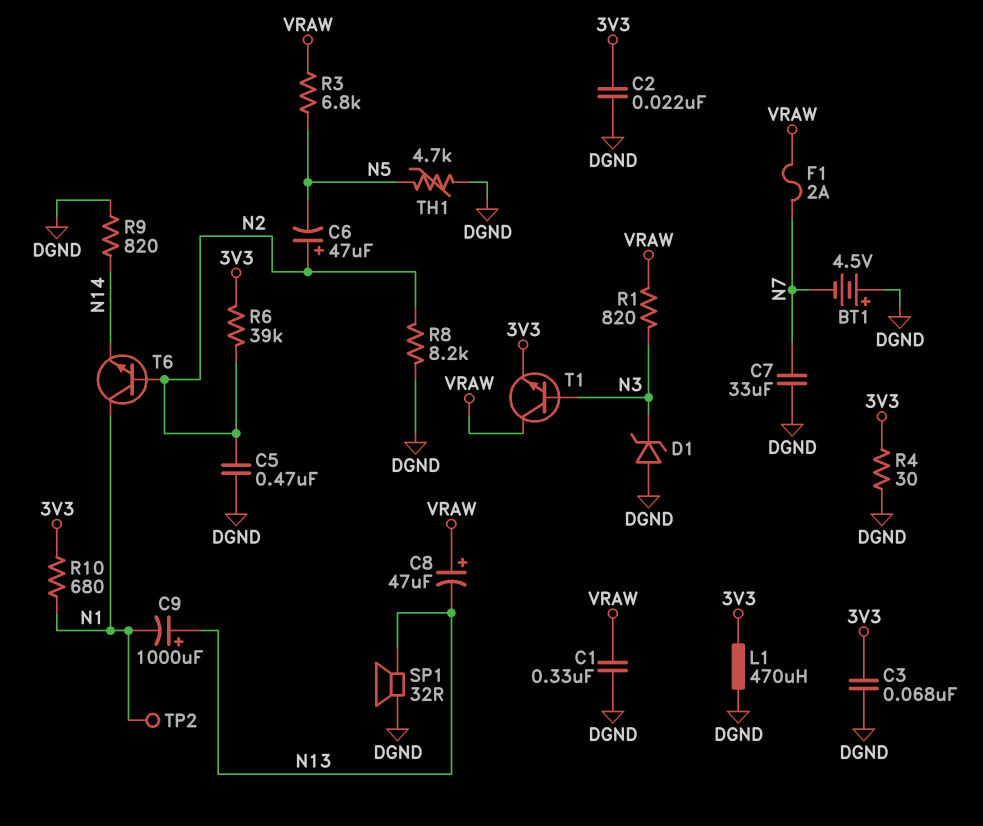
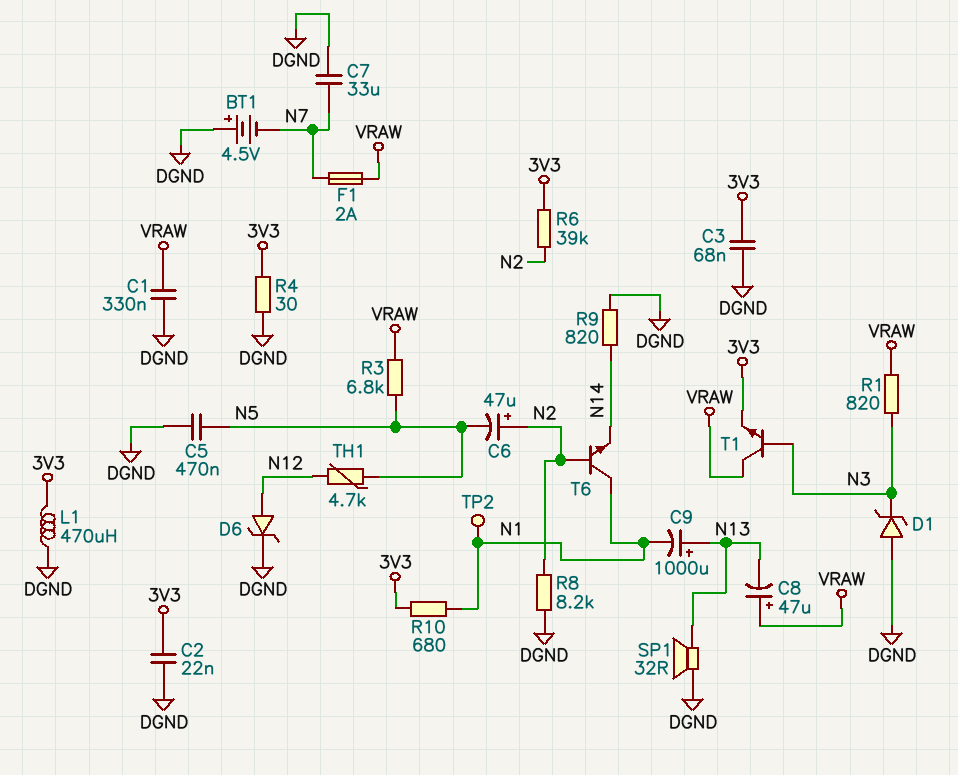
C5: 470nF (DGND, N2) -> 470nF (DGND, N5)
D6: none -> zener (A N12, K DGND)
TH1: 4.7k (DGND, N5) -> 4.7k (N5, N12)

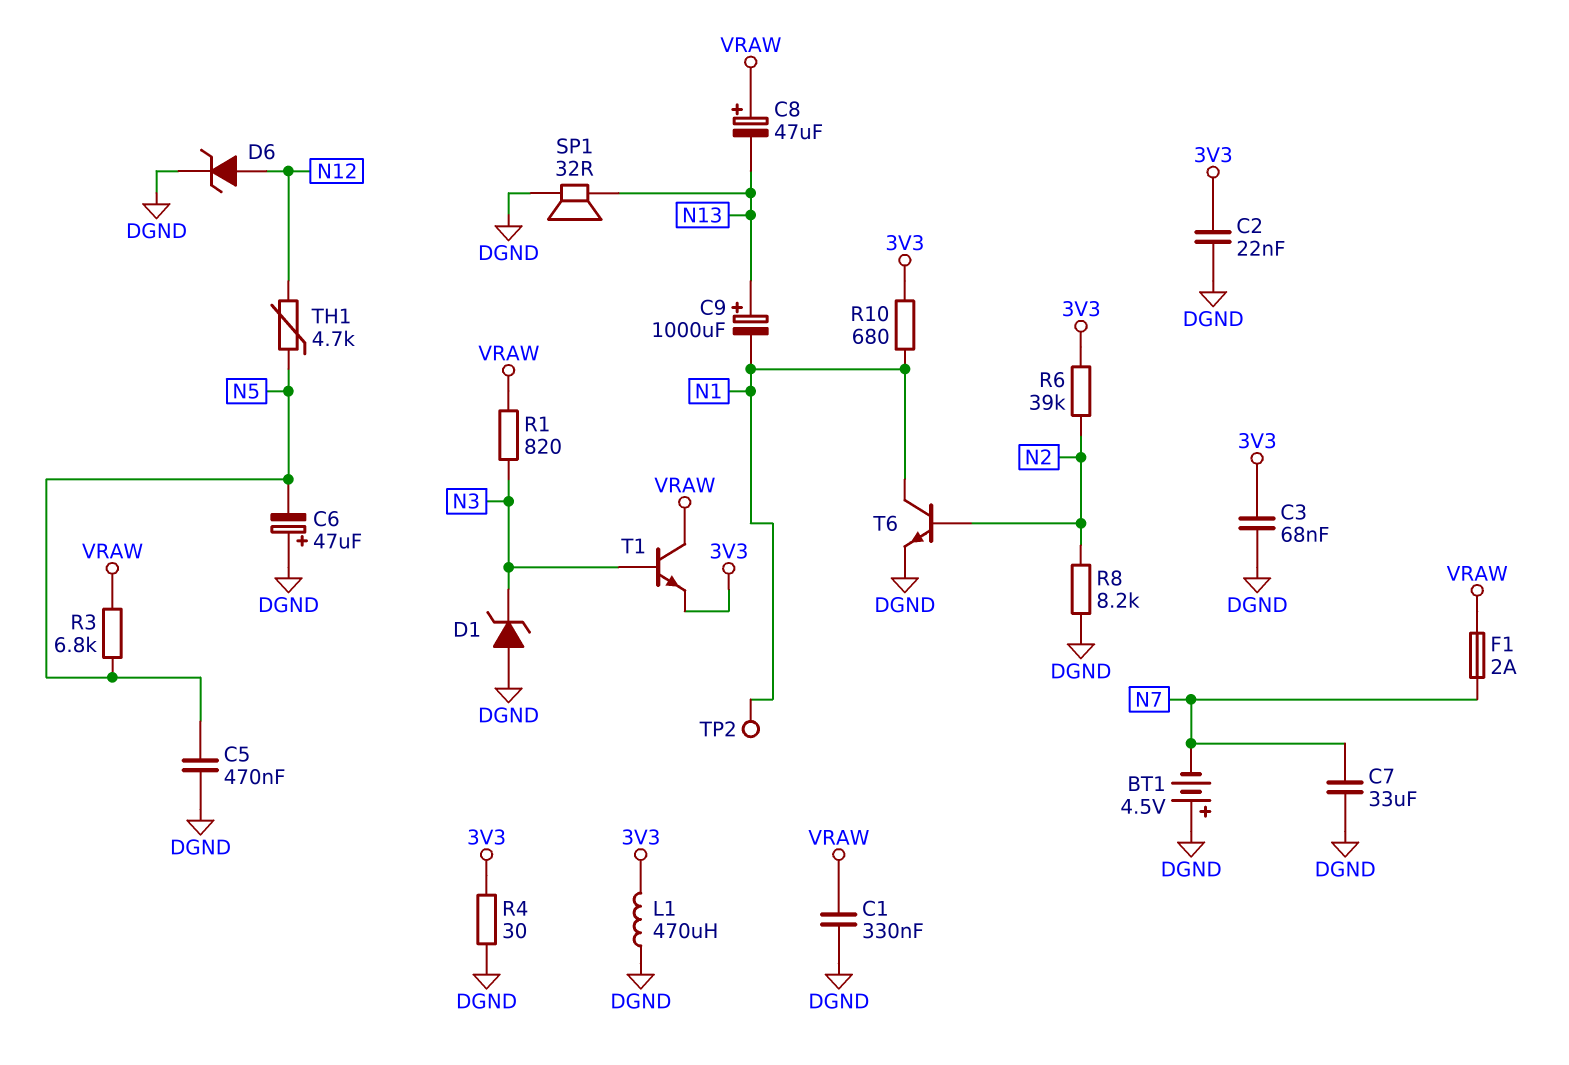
C6: 47uF (plus N2, minus N5) -> 47uF (plus DGND, minus N5)
R9: 820 (DGND, N14) -> none
T6: NPN (B N2, C N1, E N14) -> NPN (B N2, C N1, E DGND)

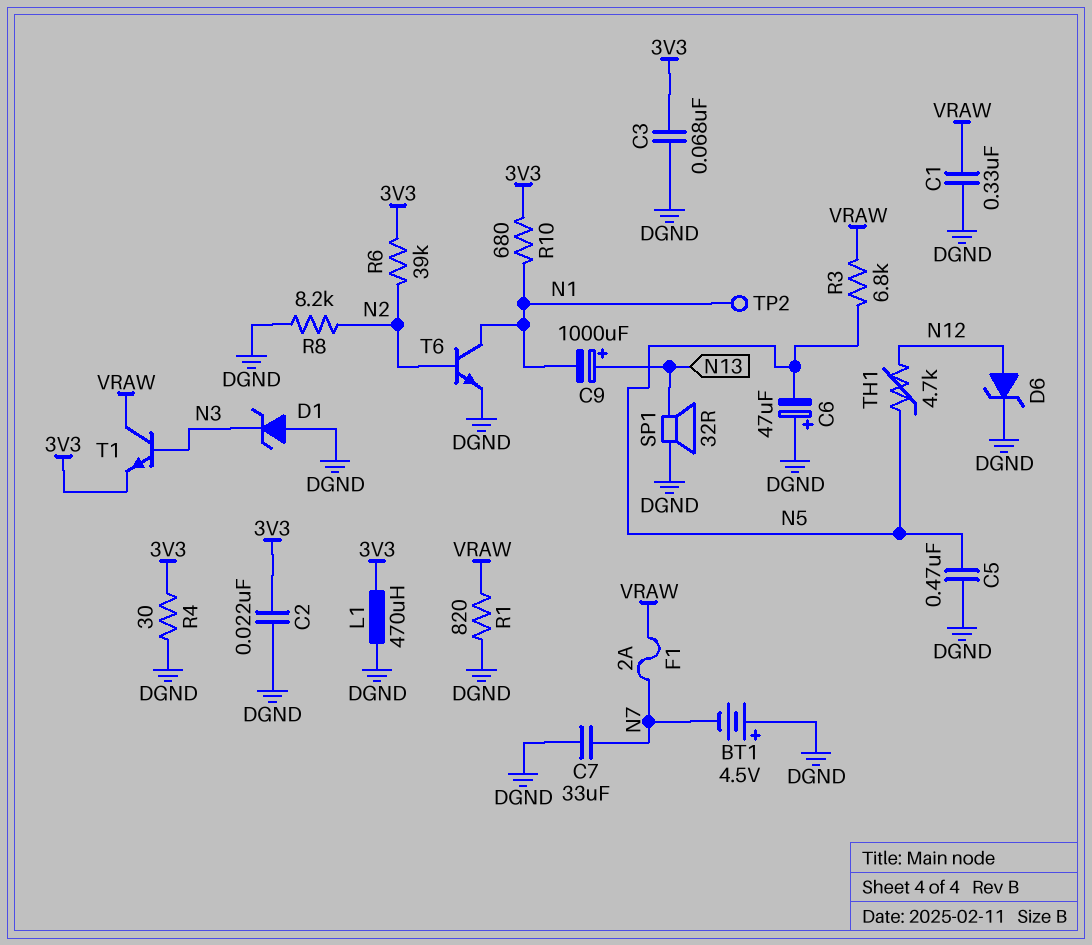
C8: 47uF (plus VRAW, minus N13) -> none
R1: 820 (N3, VRAW) -> 820 (DGND, VRAW)

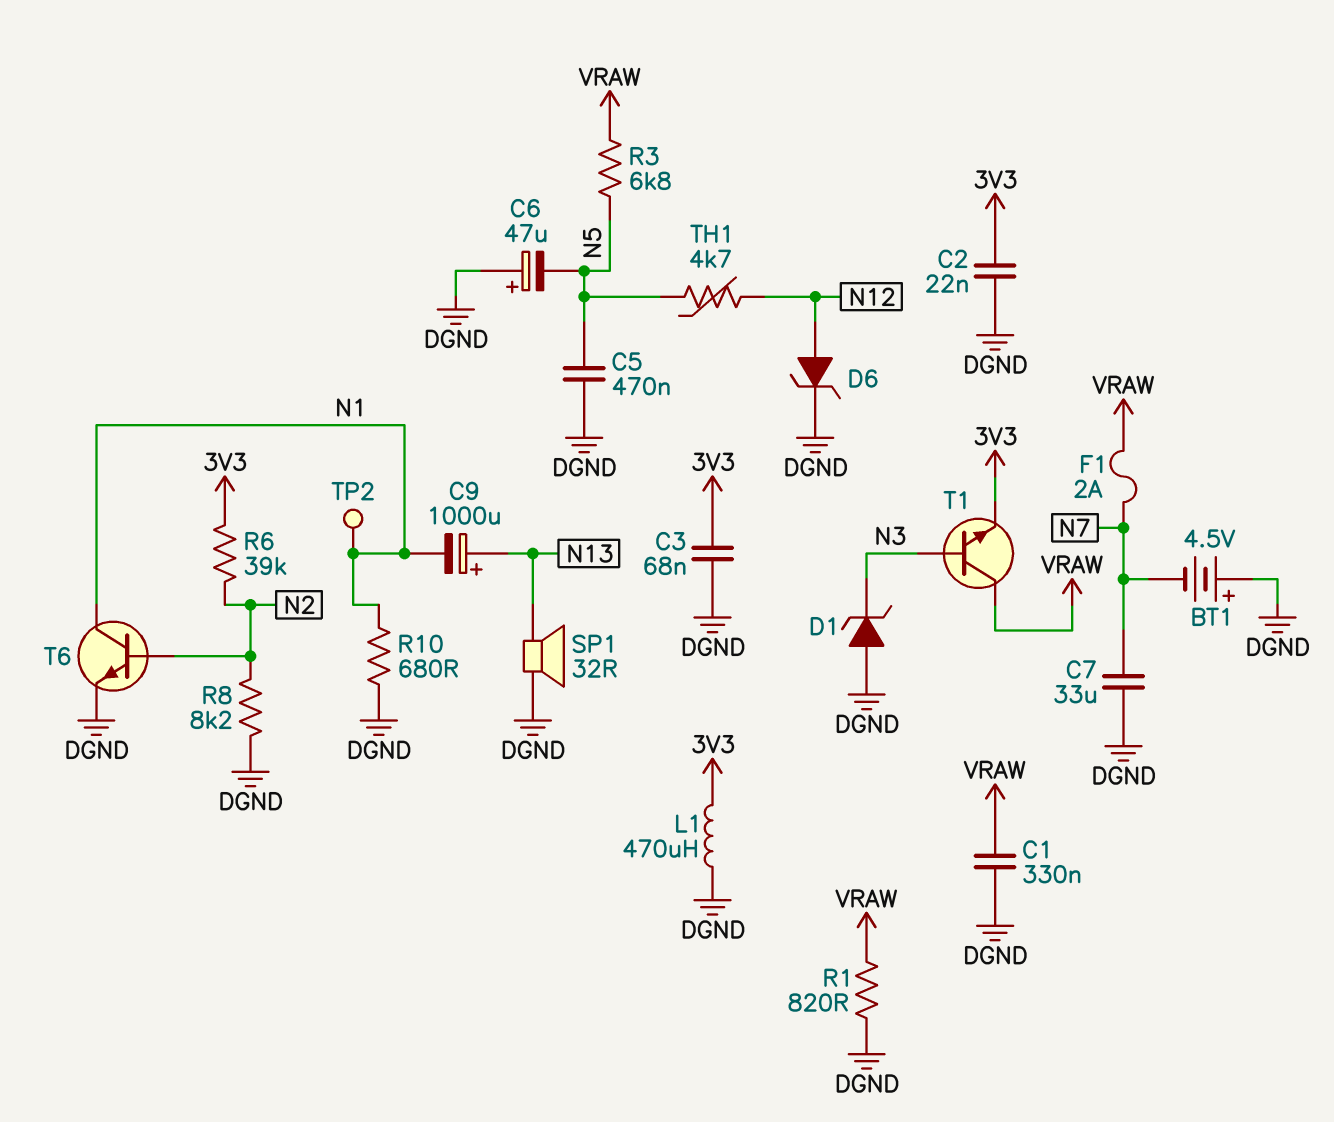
R4: 30 (3V3, DGND) -> none
R10: 680 (3V3, N1) -> 680 (DGND, N1)

